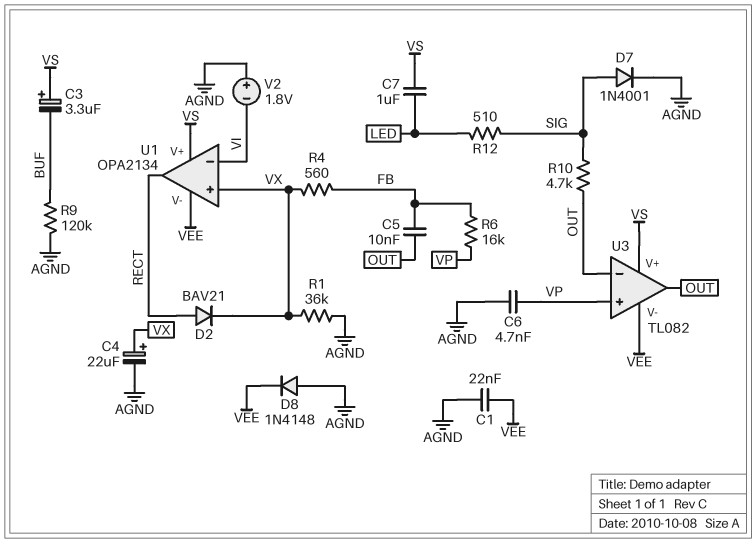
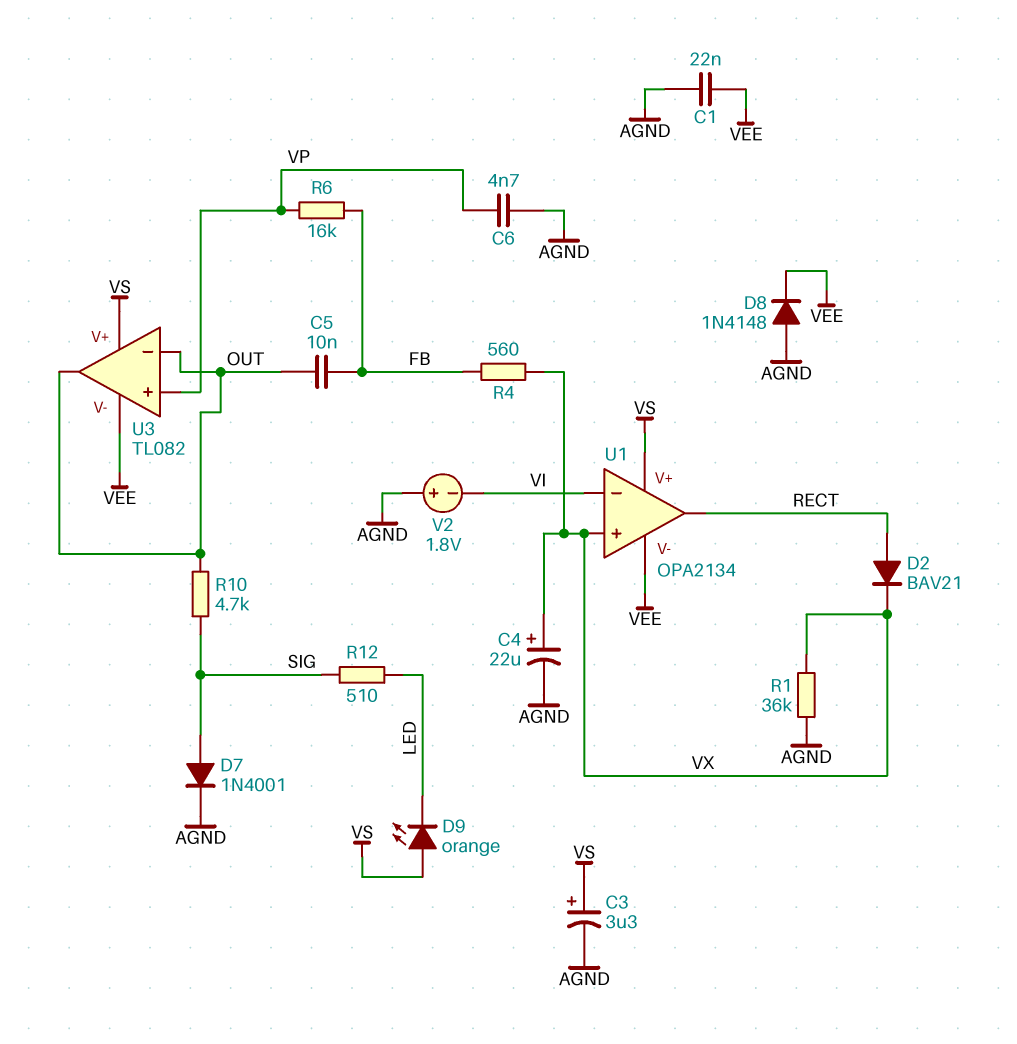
C3: 3.3uF (plus VS, minus BUF) -> 3.3uF (plus VS, minus AGND)
C7: 1uF (LED, VS) -> none
D9: none -> LED orange (A VS, K LED)
R9: 120k (AGND, BUF) -> none

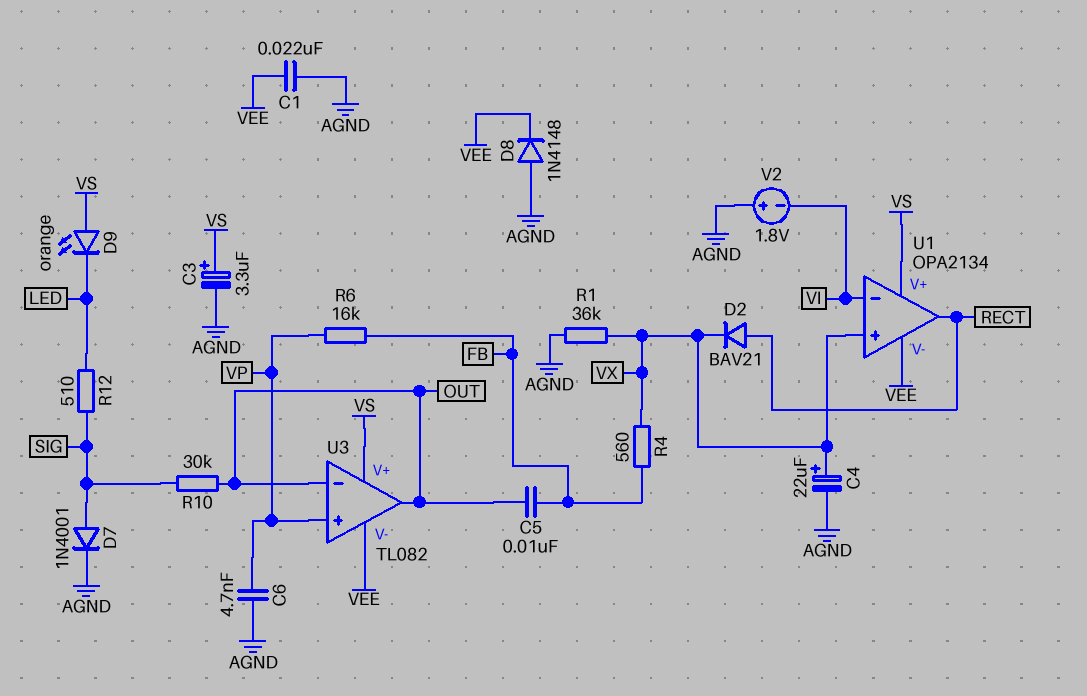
R10: 4.7k (OUT, SIG) -> 30k (OUT, SIG)

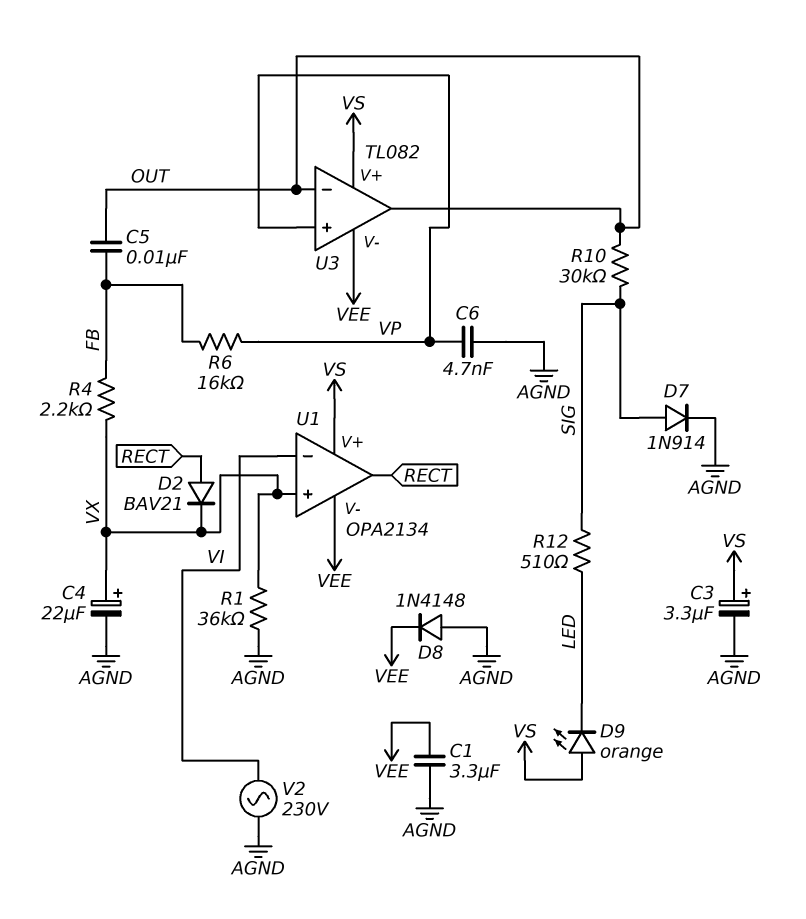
C1: 22nF (AGND, VEE) -> 3.3uF (AGND, VEE)
D7: diode 1N4001 (A SIG, K AGND) -> diode 1N914 (A SIG, K AGND)
R4: 560 (FB, VX) -> 2.2k (FB, VX)
V2: 1.8V (plus AGND, minus VI) -> AC 230V (AGND, VI)

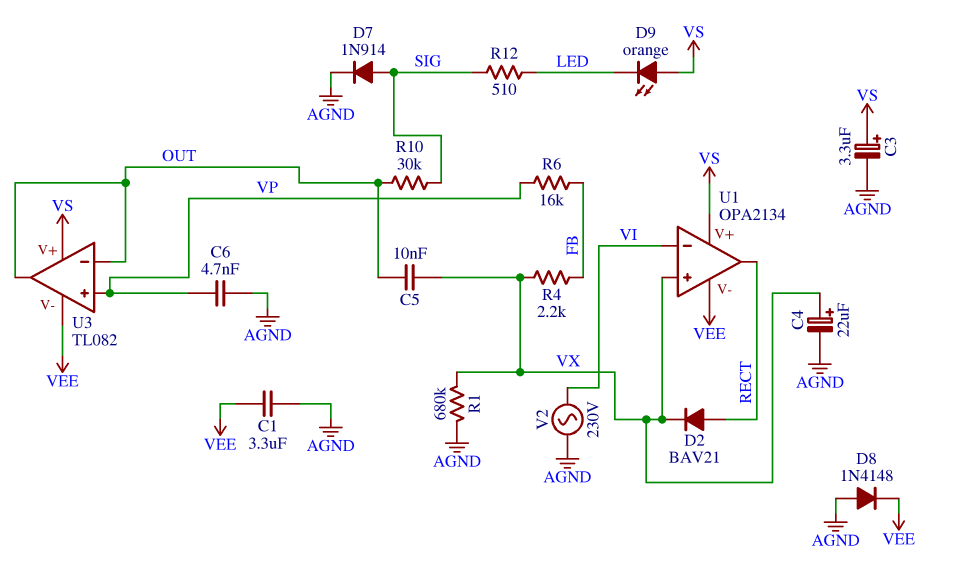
C5: 10nF (FB, OUT) -> 10nF (OUT, VX)
R1: 36k (AGND, VX) -> 680k (AGND, VX)

